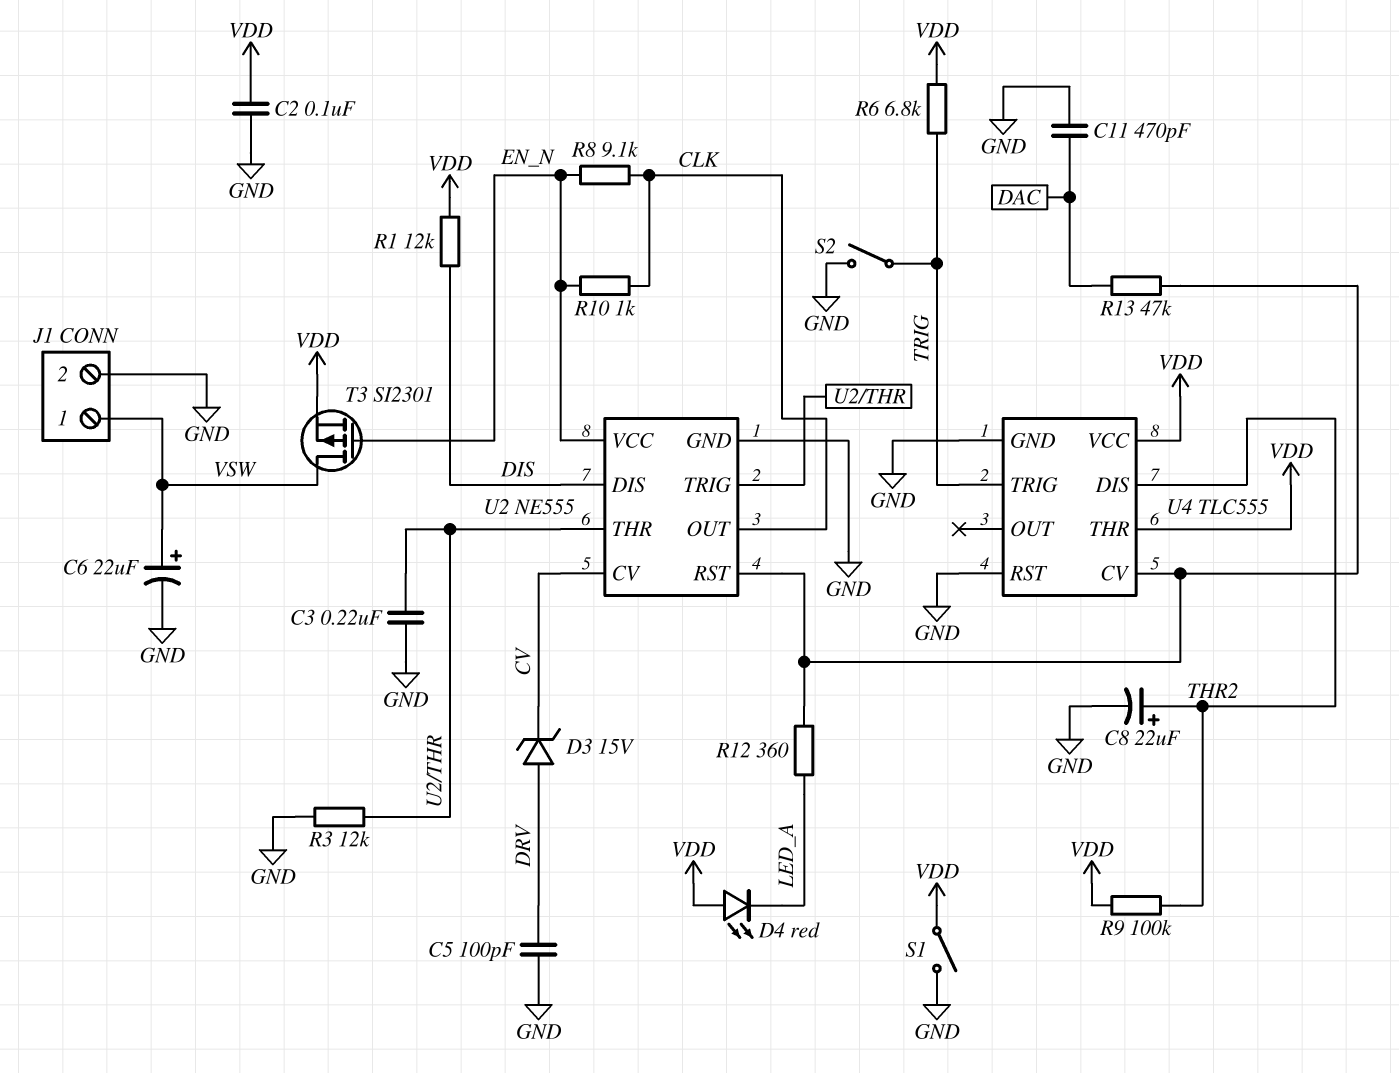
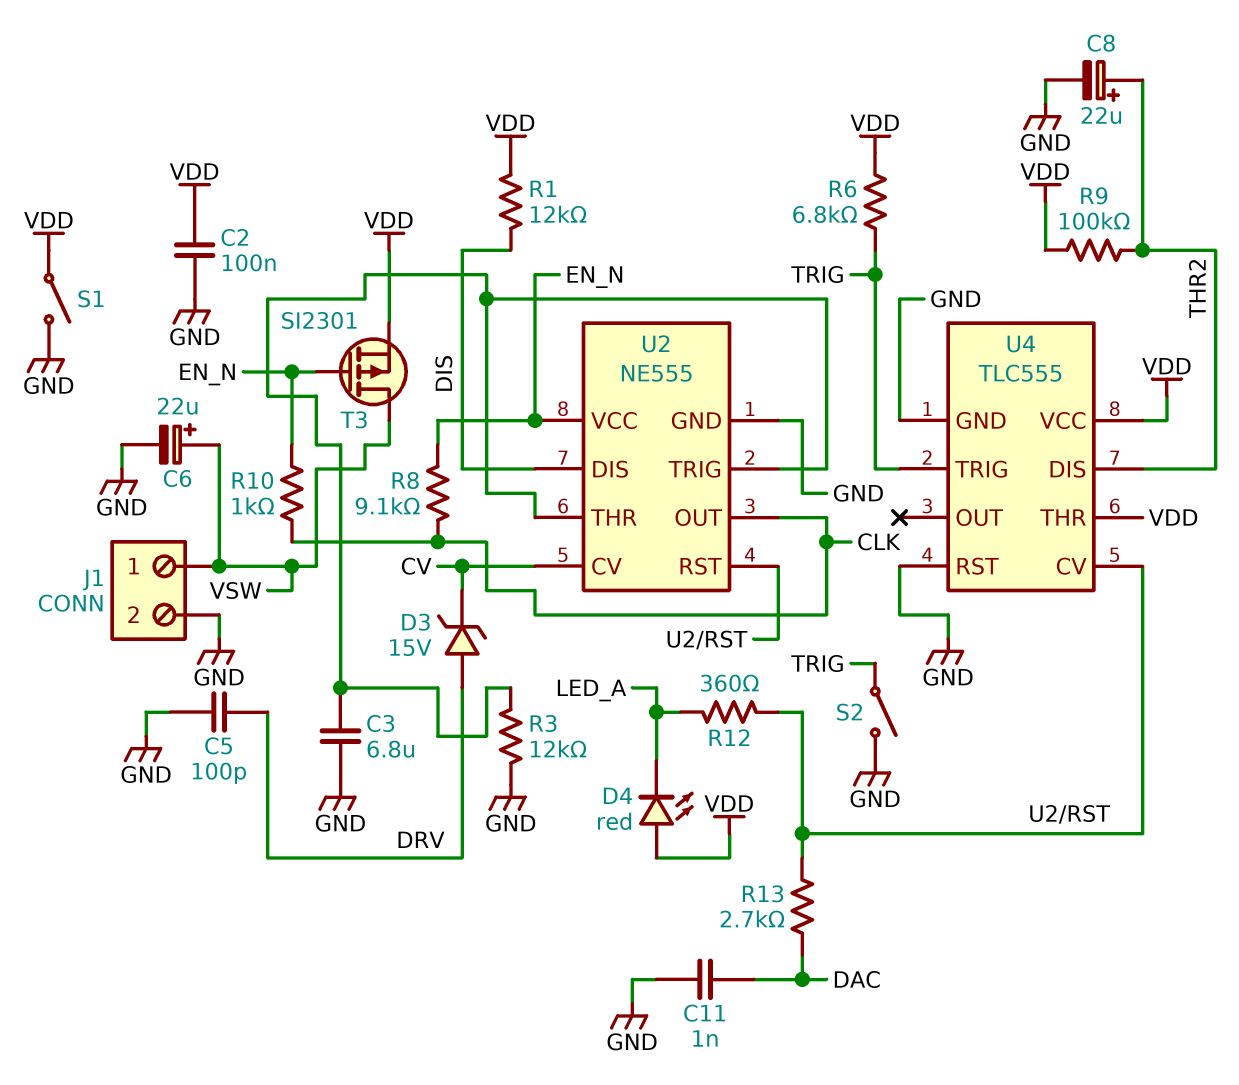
C3: 220nF (GND, U2/THR) -> 6.8uF (GND, U2/THR)
C11: 470pF (DAC, GND) -> 1nF (DAC, GND)
R13: 47k (DAC, U2/RST) -> 2.7k (DAC, U2/RST)

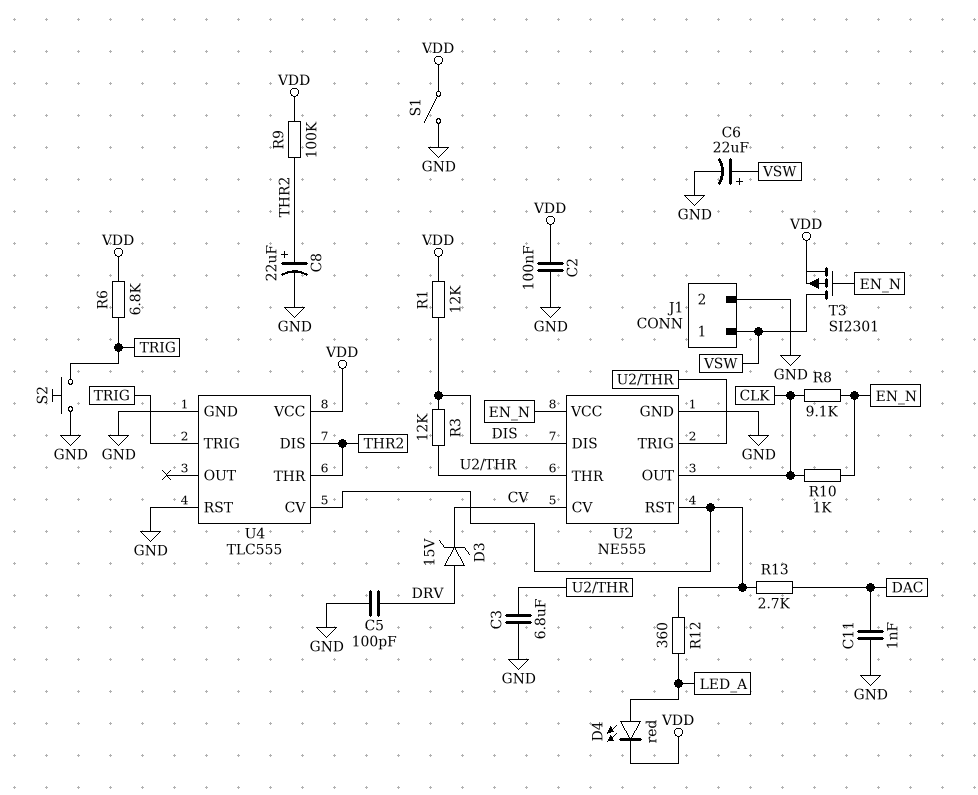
D4: LED red (A VDD, K LED_A) -> LED red (A LED_A, K VDD)
R3: 12k (GND, U2/THR) -> 12k (DIS, U2/THR)
S2: switch (GND, TRIG) -> button (GND, TRIG)
U4 pin THR: VDD -> THR2

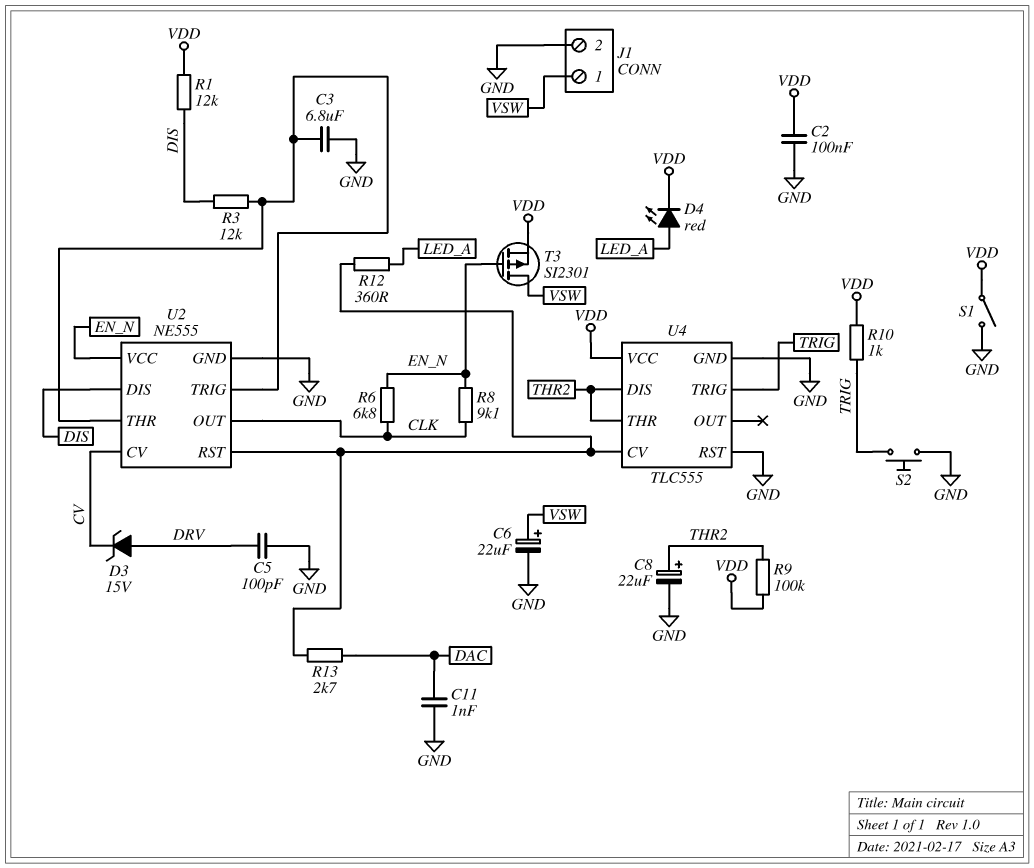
R6: 6.8k (TRIG, VDD) -> 6.8k (CLK, EN_N)
R10: 1k (CLK, EN_N) -> 1k (TRIG, VDD)

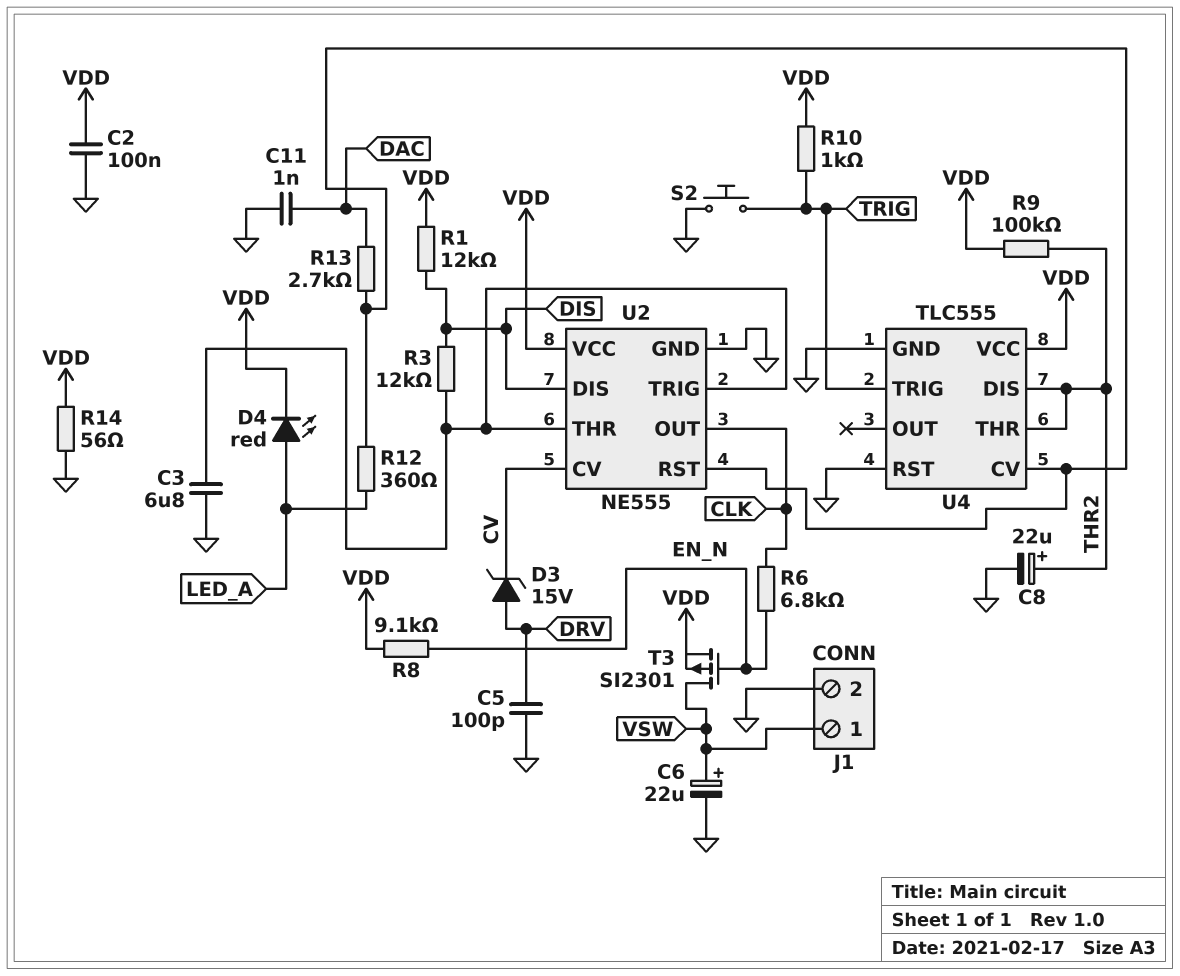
R8: 9.1k (CLK, EN_N) -> 9.1k (EN_N, VDD)
R14: none -> 56 (GND, VDD)
S1: switch (GND, VDD) -> none
U2 pin VCC: EN_N -> VDD

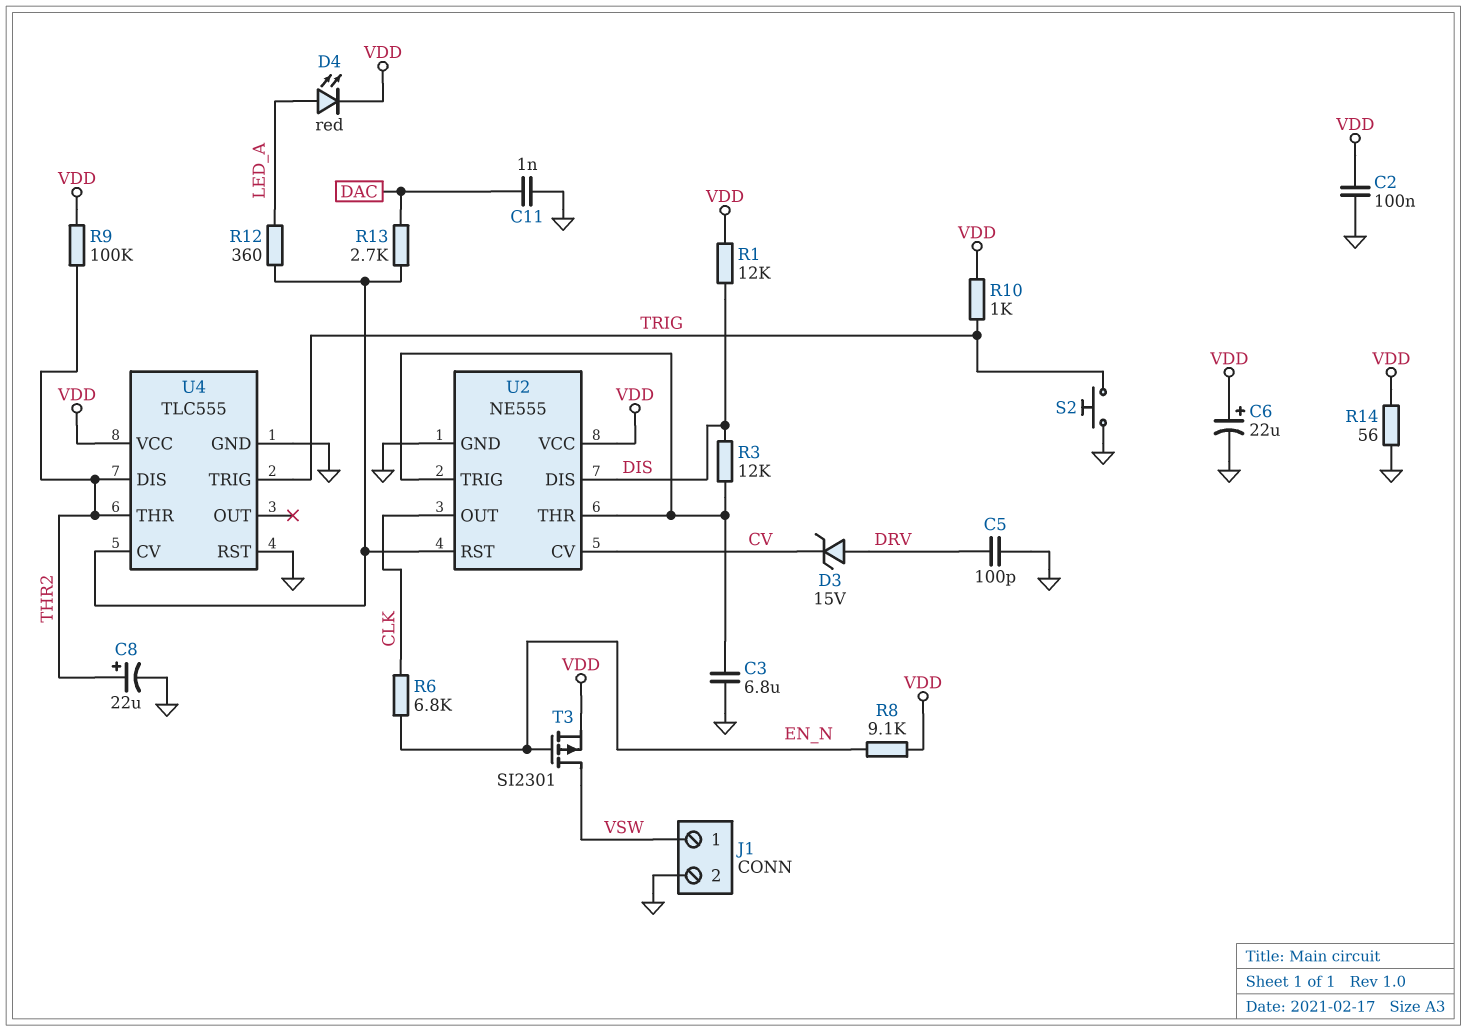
C6: 22uF (plus VSW, minus GND) -> 22uF (plus VDD, minus GND)

